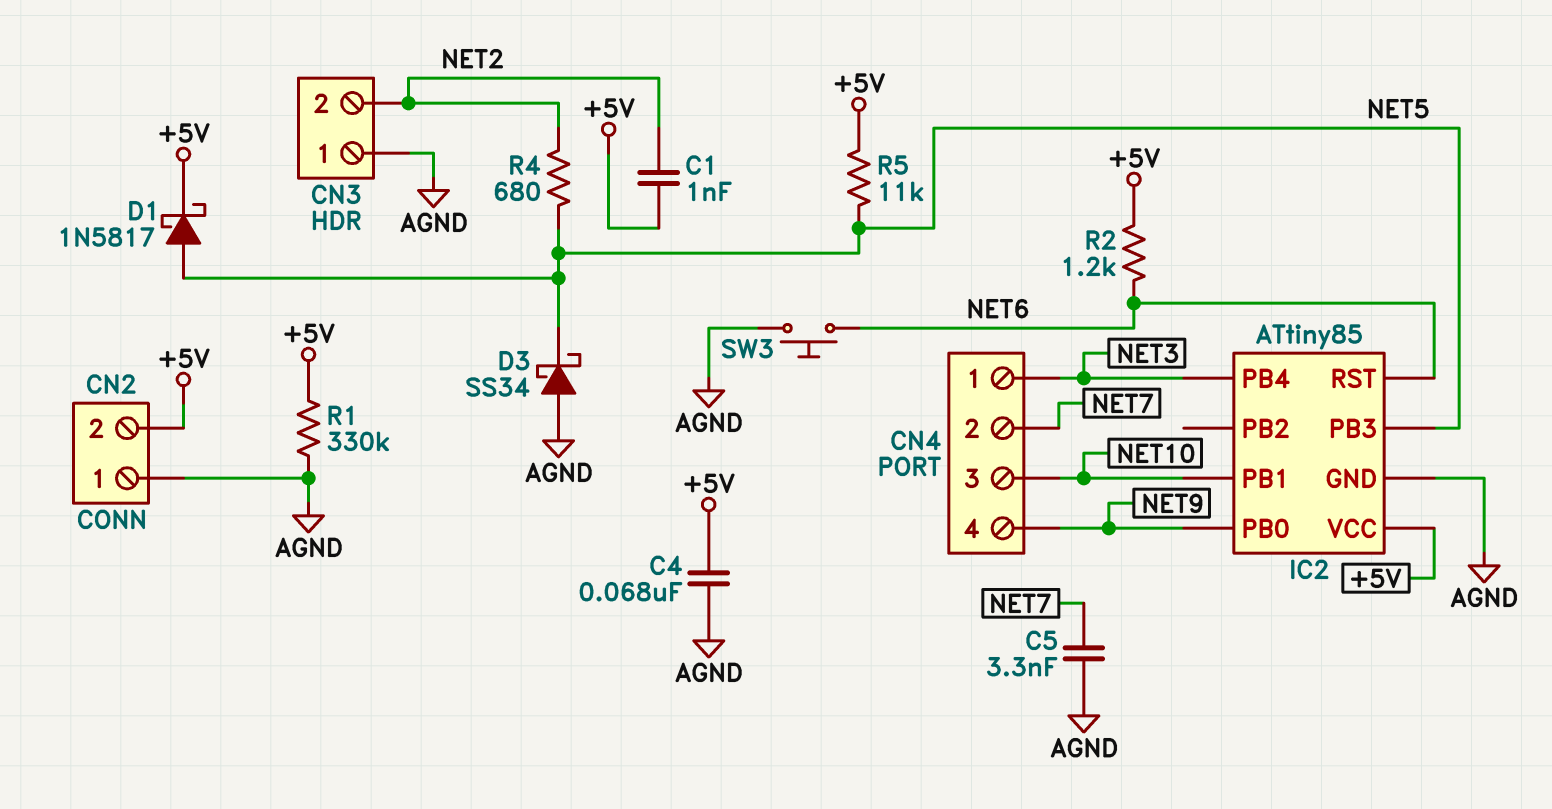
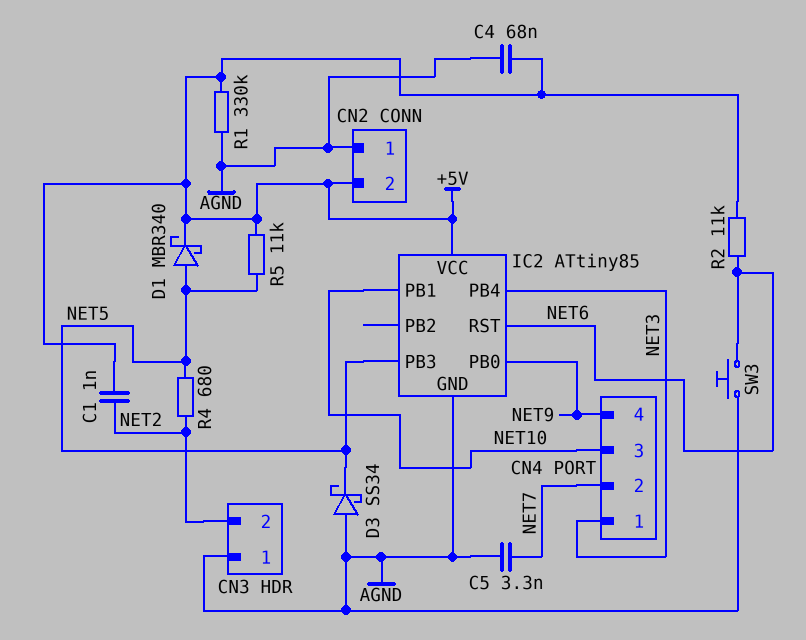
D1: schottky 1N5817 (A NET5, K +5V) -> schottky MBR340 (A NET5, K +5V)
R2: 1.2k (+5V, NET6) -> 11k (+5V, NET6)

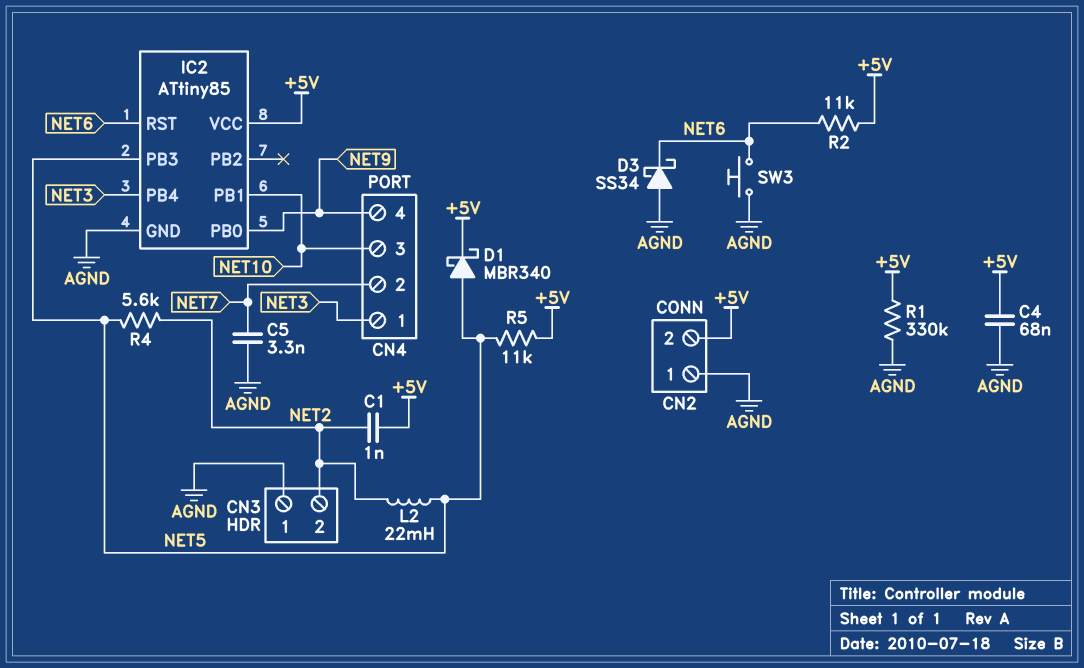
D3: schottky SS34 (A AGND, K NET5) -> schottky SS34 (A AGND, K NET6)
L2: none -> 22mH (NET2, NET5)
R4: 680 (NET2, NET5) -> 5.6k (NET2, NET5)

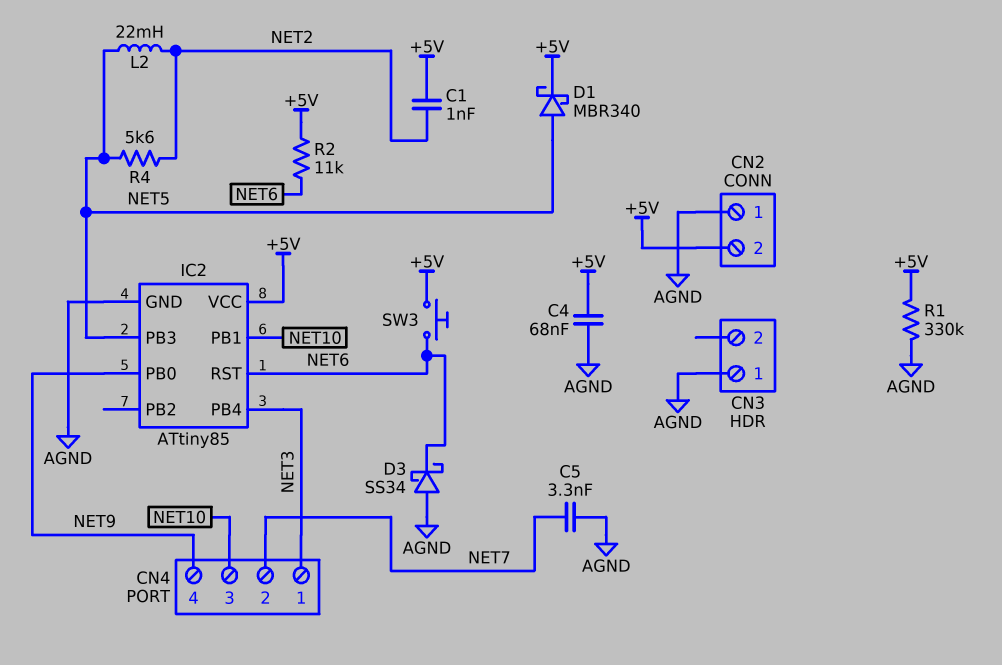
CN3 pin 2: NET2 -> none
R5: 11k (+5V, NET5) -> none
SW3: button (AGND, NET6) -> button (+5V, NET6)

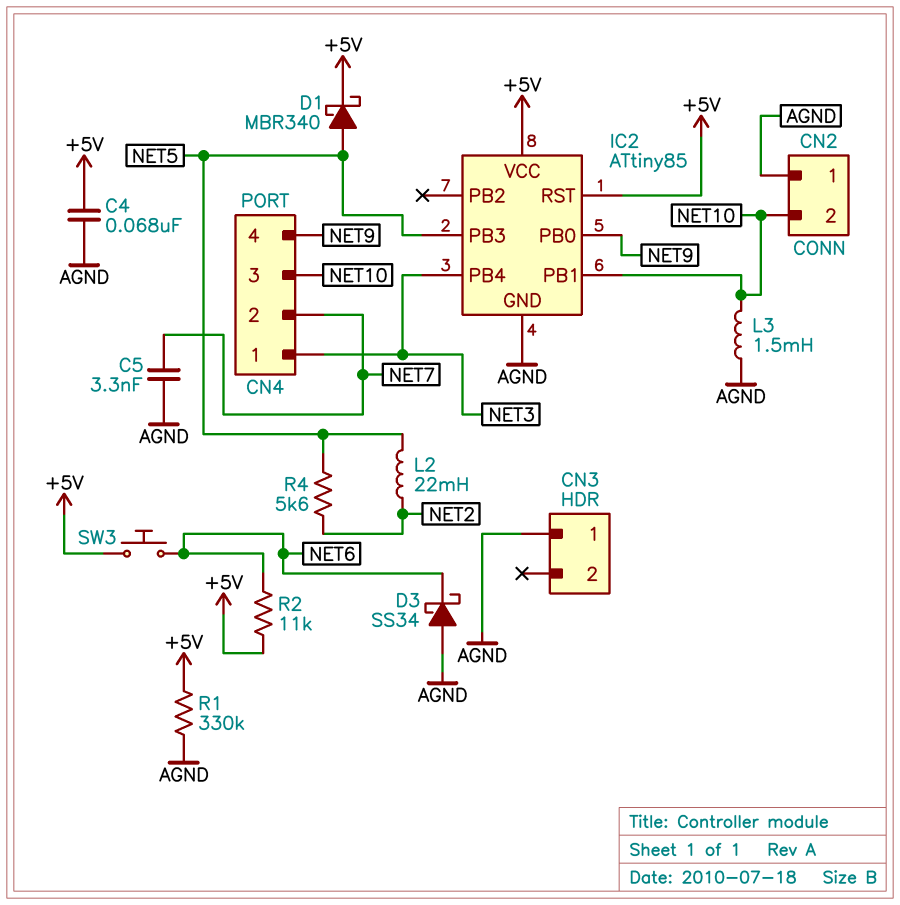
C1: 1nF (+5V, NET2) -> none
CN2 pin 2: +5V -> NET10
IC2 pin RST: NET6 -> +5V
L3: none -> 1.5mH (AGND, NET10)

